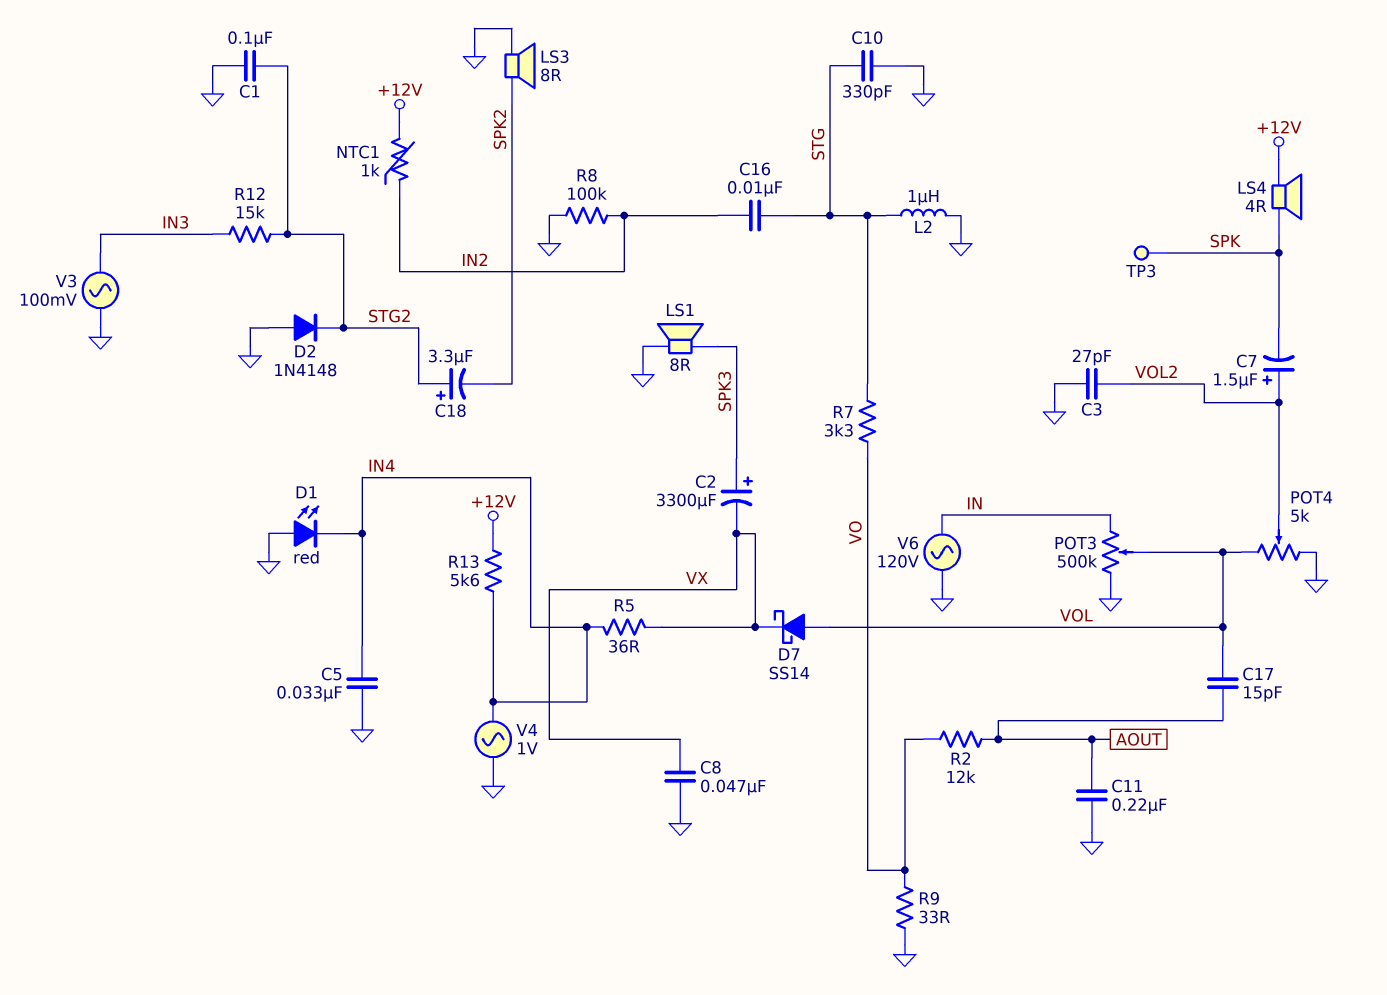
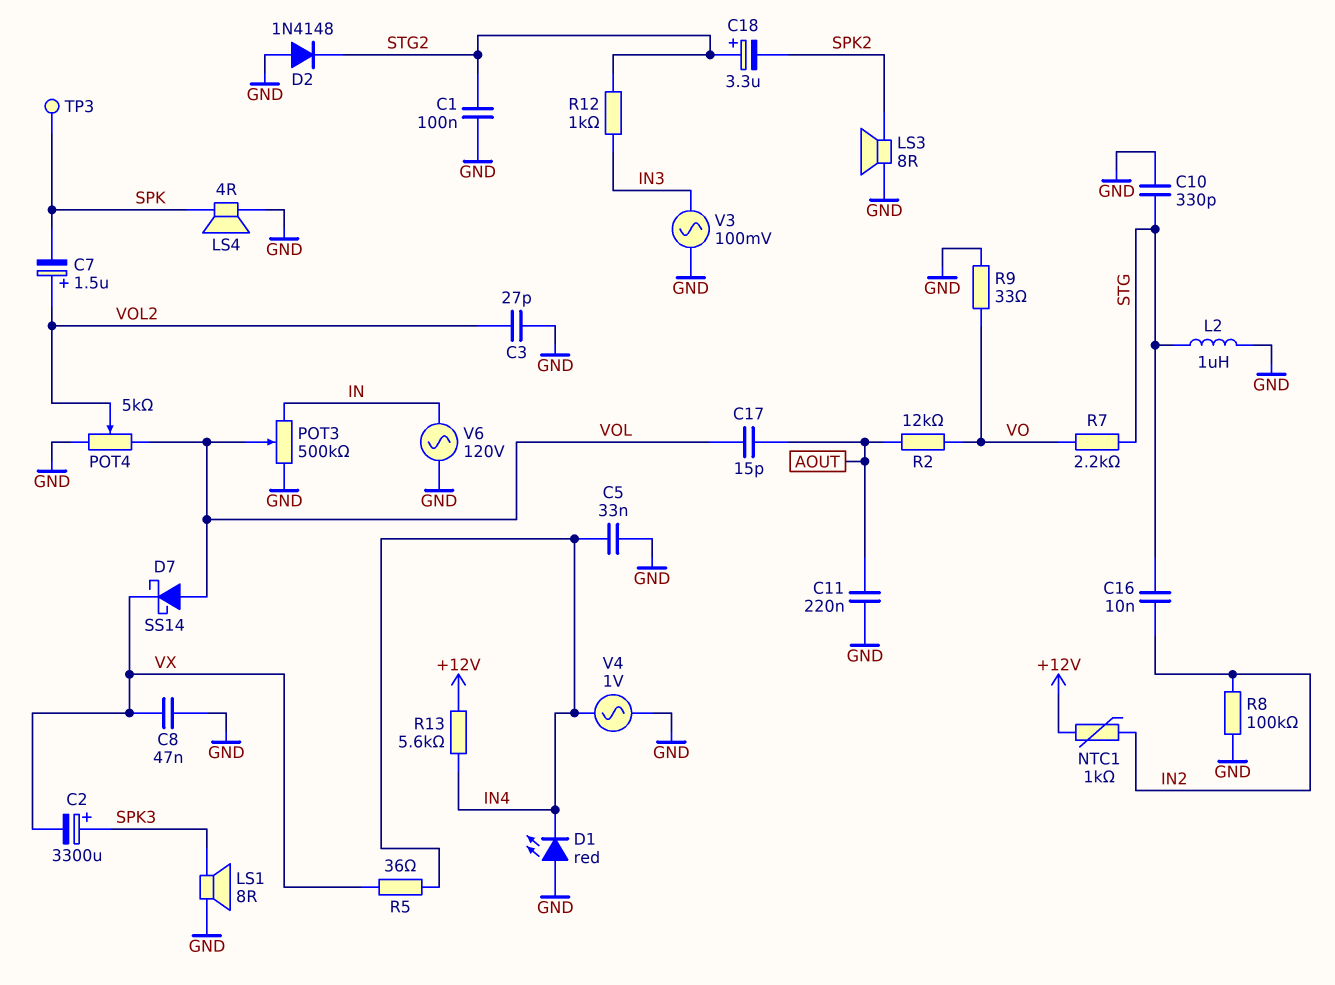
LS4: speaker 4R (+12V, SPK) -> speaker 4R (GND, SPK)
R7: 3.3k (STG, VO) -> 2.2k (STG, VO)
R12: 15k (IN3, STG2) -> 1k (IN3, STG2)

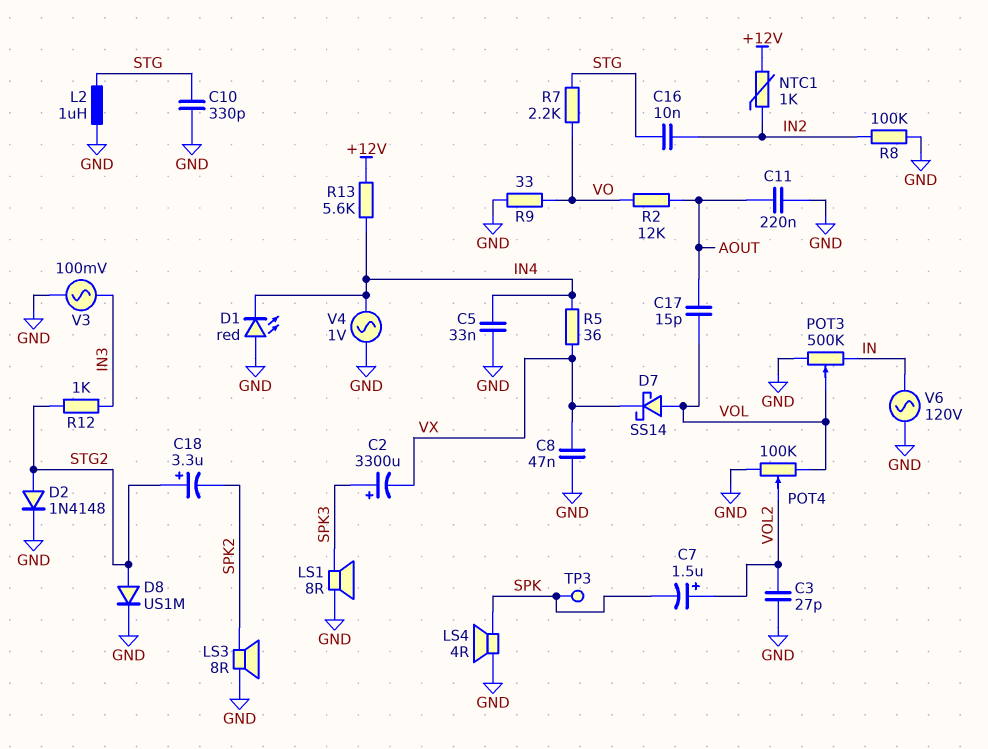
C1: 100nF (GND, STG2) -> none
D2: diode 1N4148 (A GND, K STG2) -> diode 1N4148 (A STG2, K GND)
D8: none -> diode US1M (A STG2, K GND)
POT4: 5k (GND, VOL, wiper VOL2) -> 100k (GND, VOL, wiper VOL2)

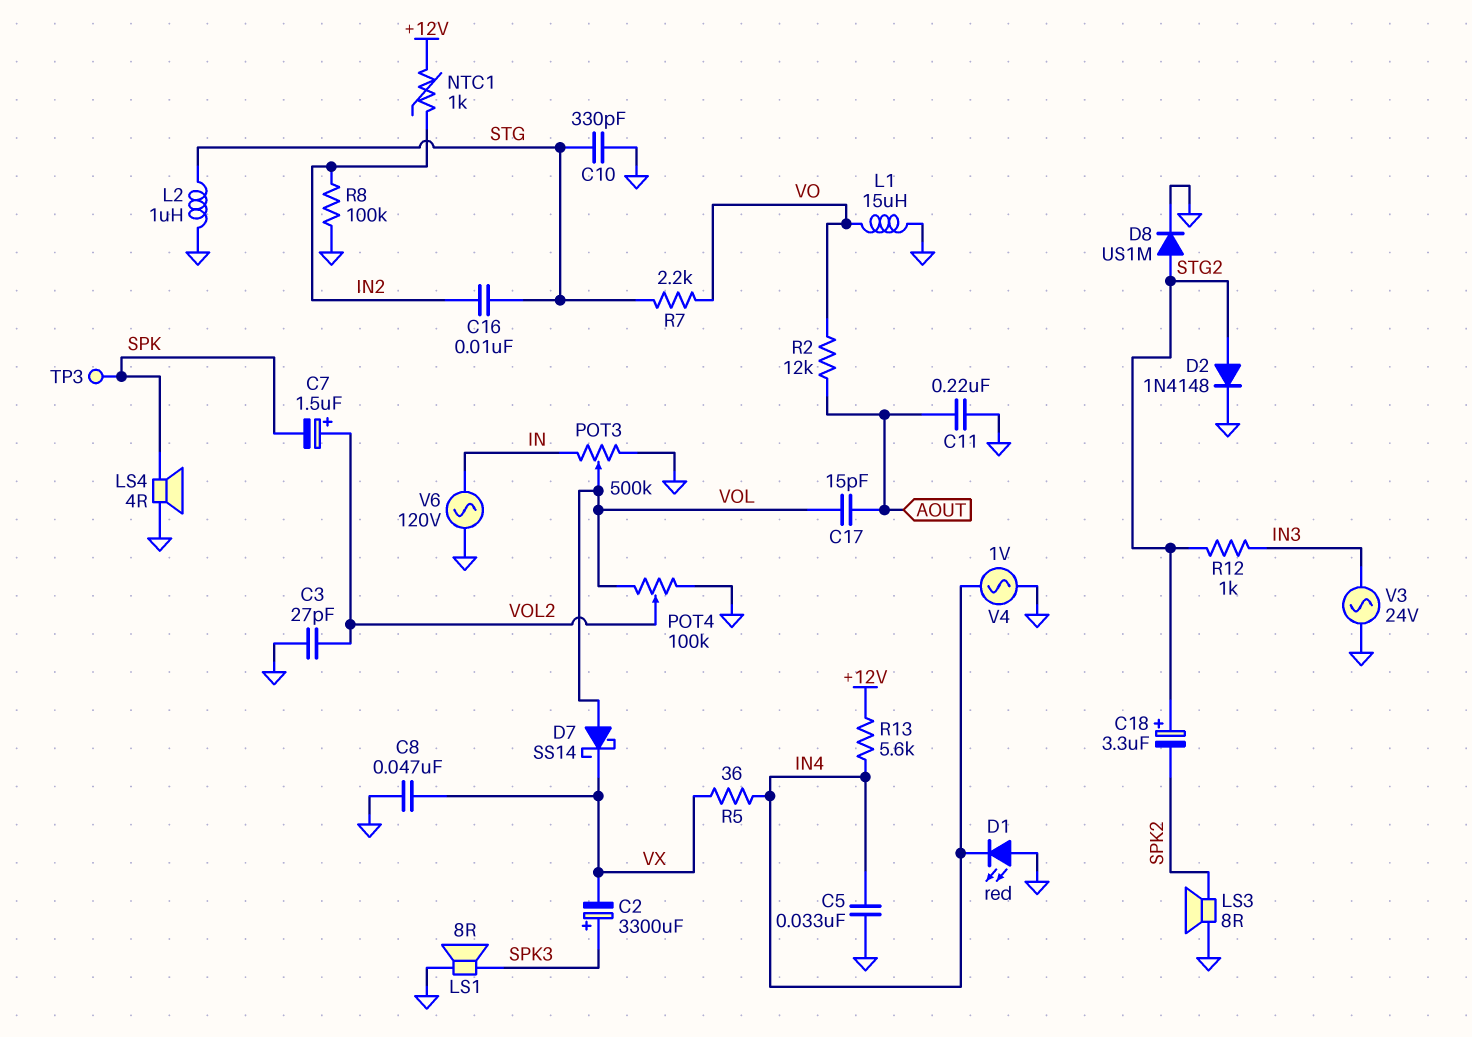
L1: none -> 15uH (GND, VO)
R9: 33 (GND, VO) -> none
V3: AC 100mV (GND, IN3) -> AC 24V (GND, IN3)

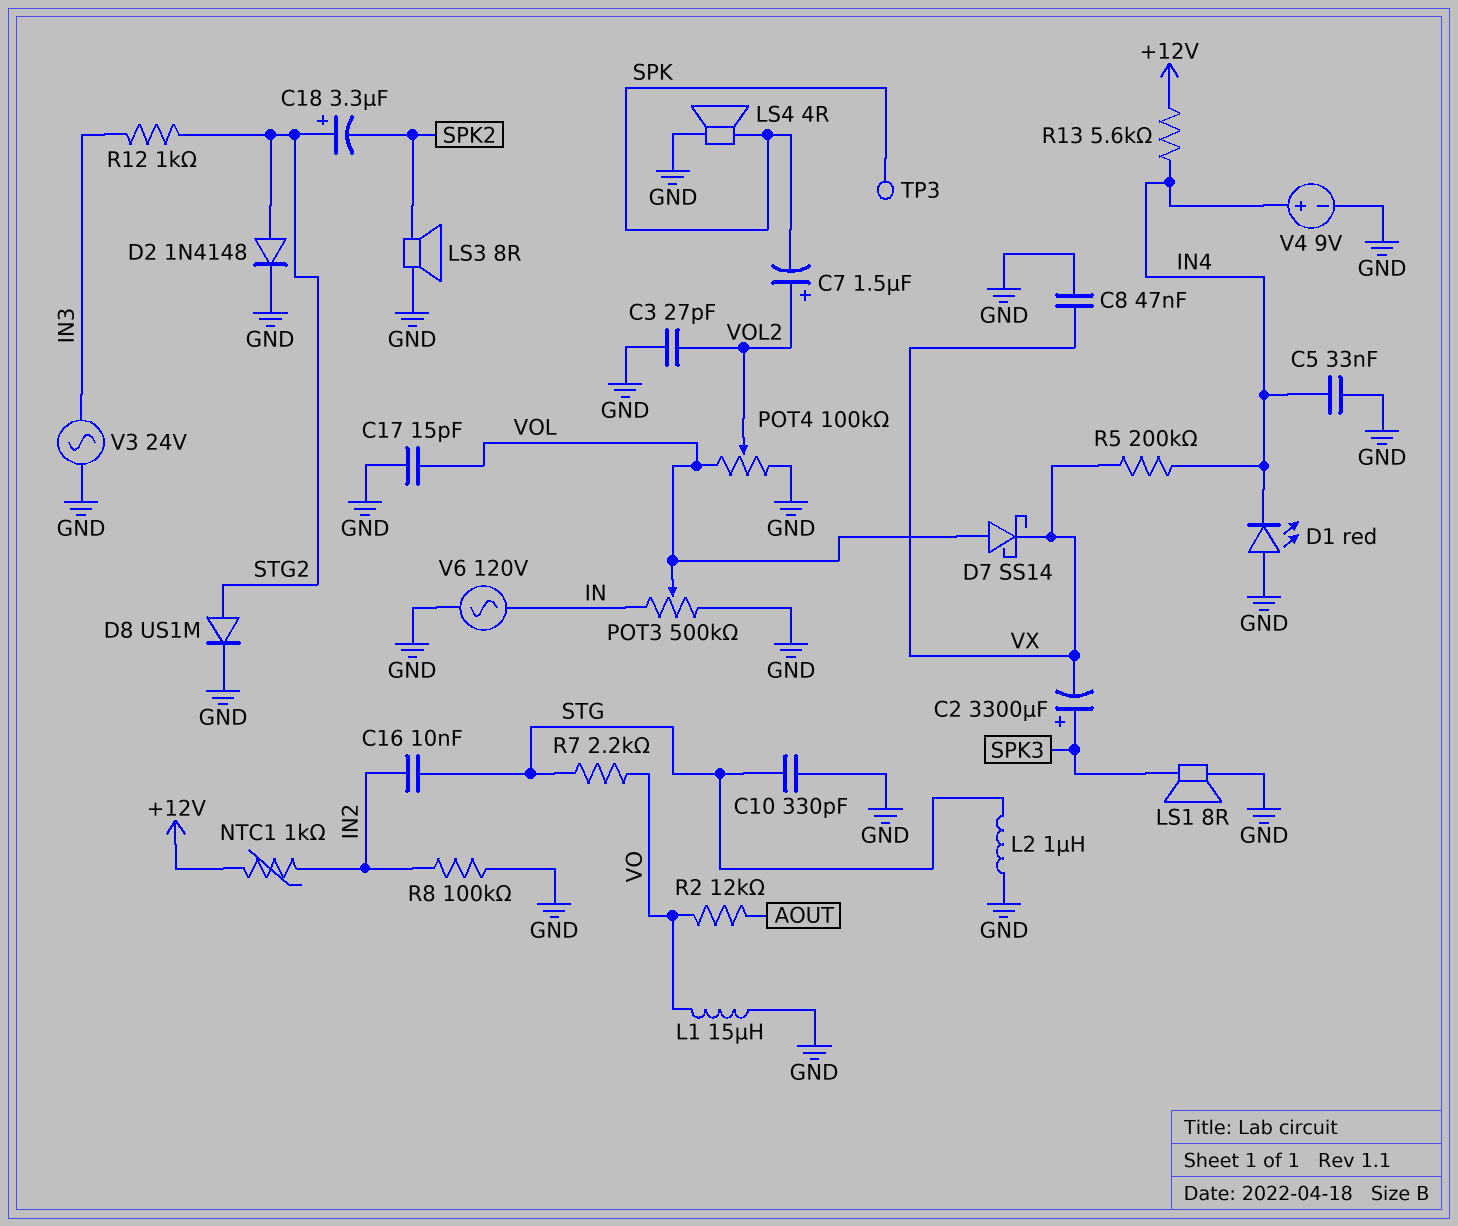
C11: 220nF (AOUT, GND) -> none
C17: 15pF (AOUT, VOL) -> 15pF (GND, VOL)
R5: 36 (IN4, VX) -> 200k (IN4, VX)
V4: AC 1V (GND, IN4) -> 9V (plus IN4, minus GND)

